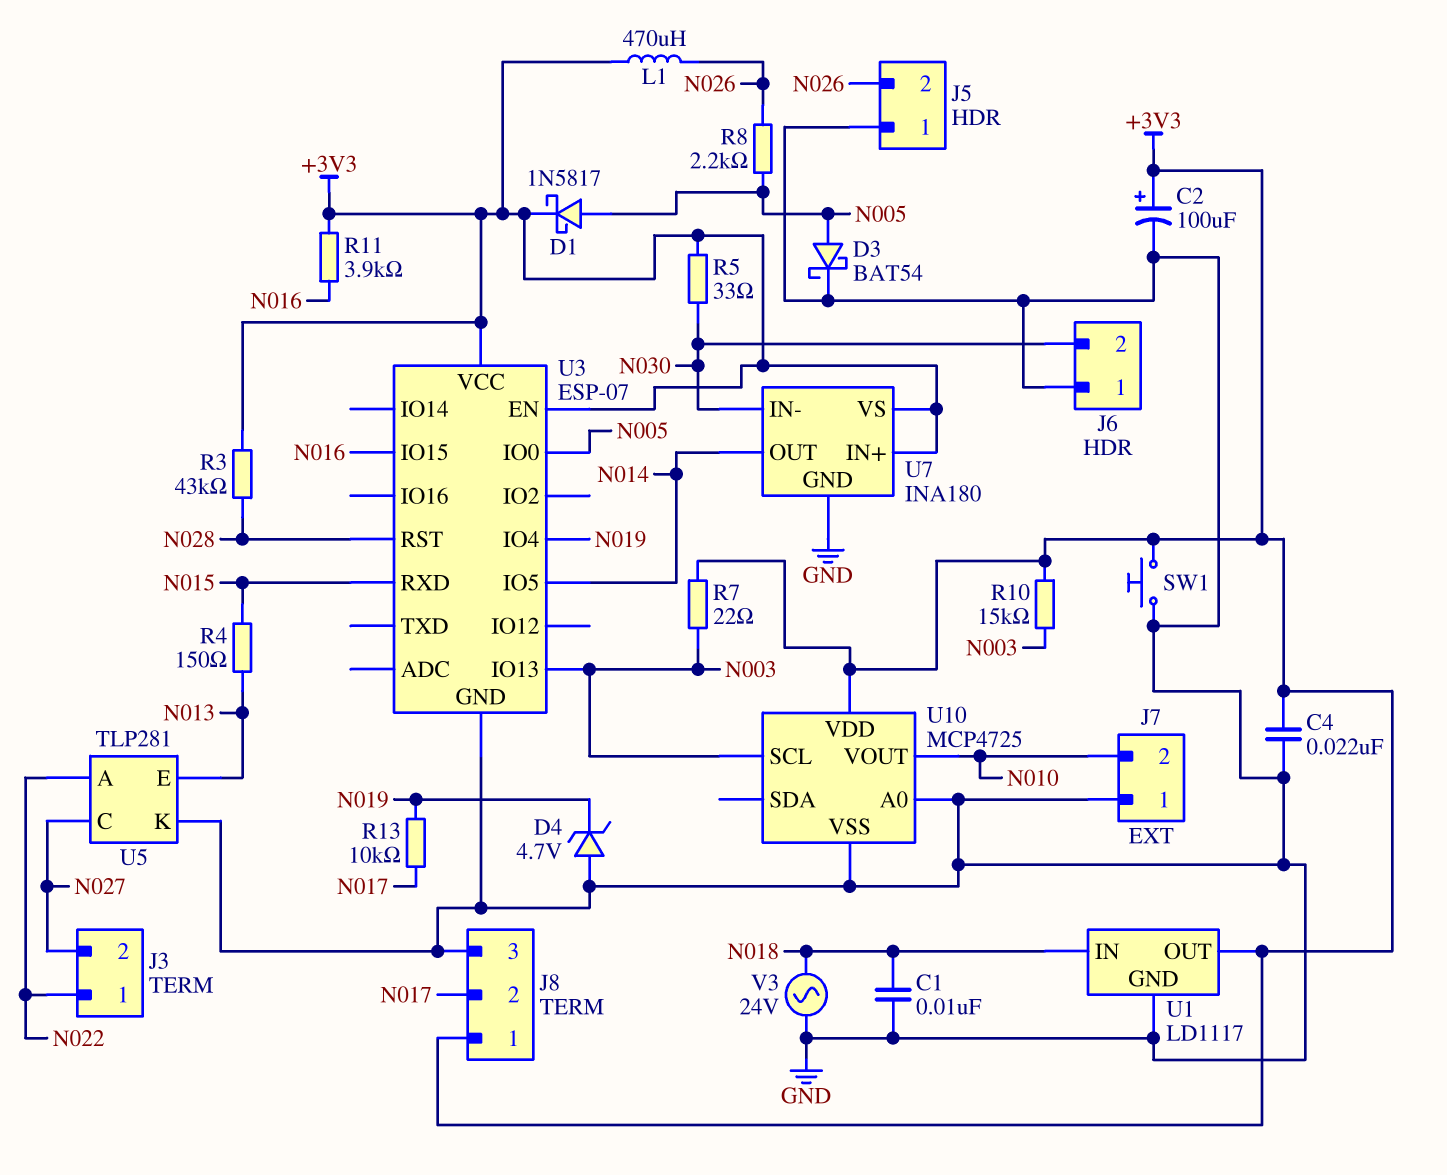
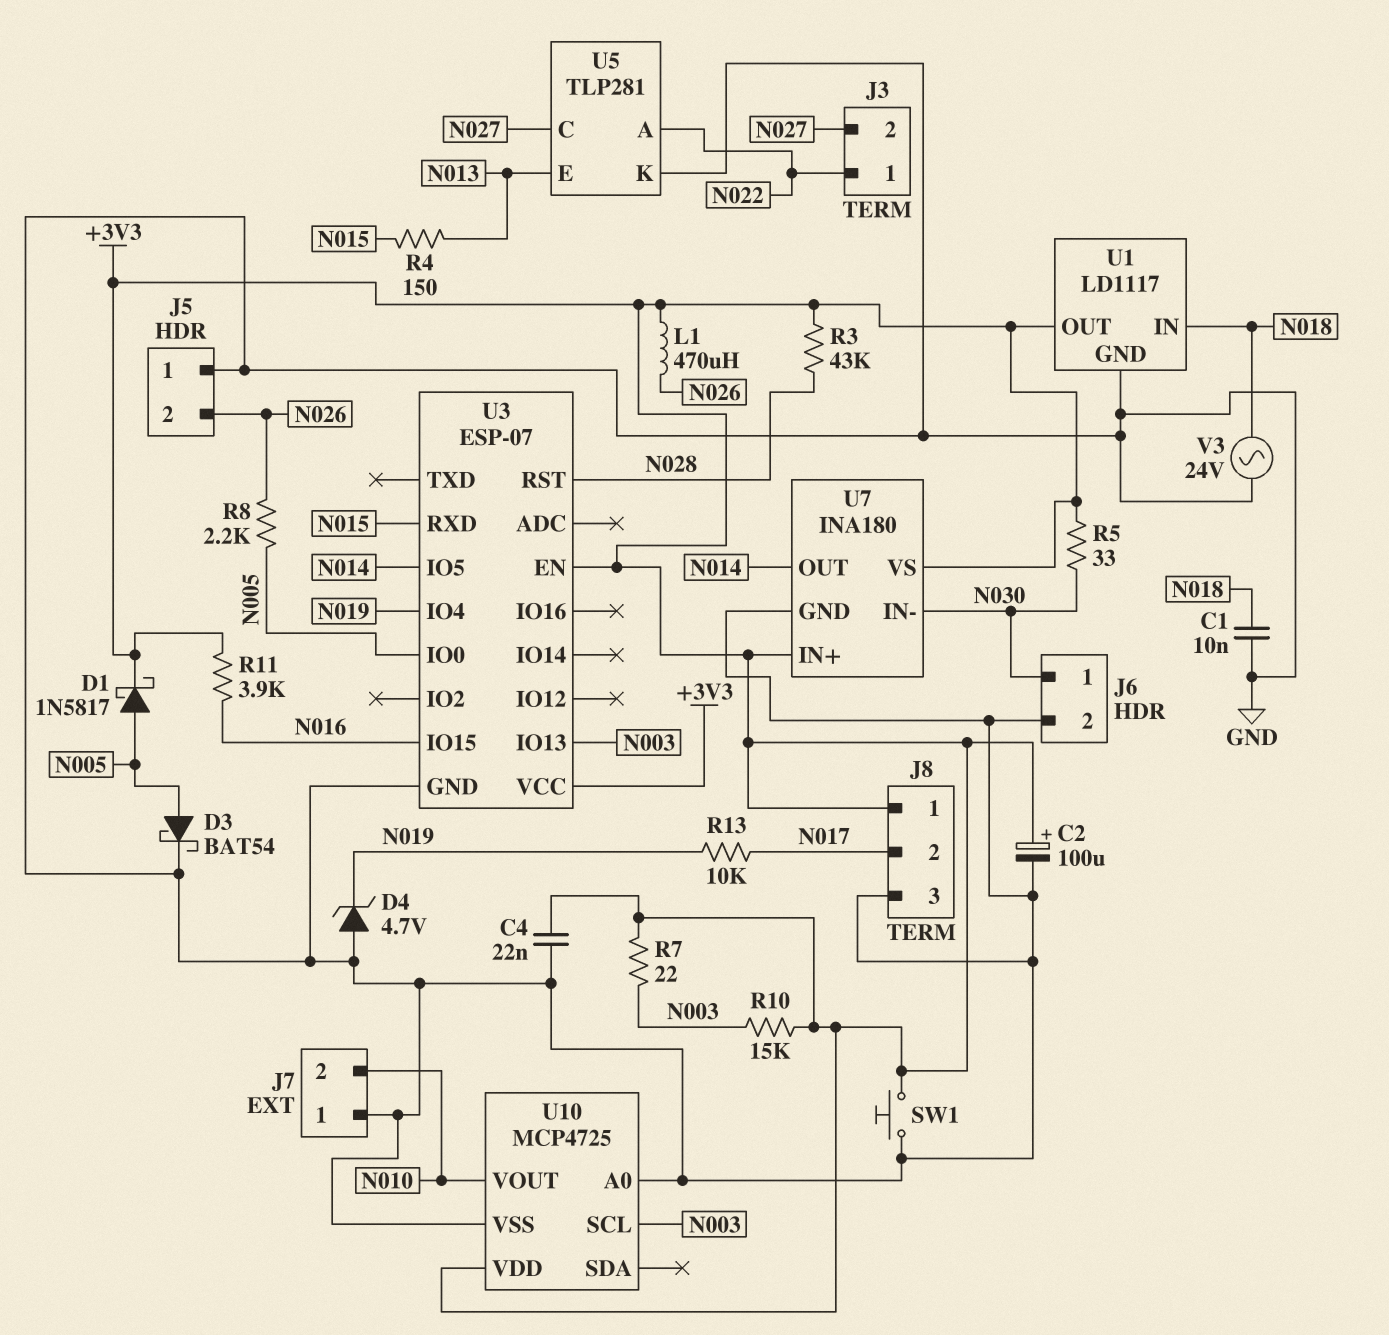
J6 pin 1: GND -> N030
J6 pin 2: N030 -> GND

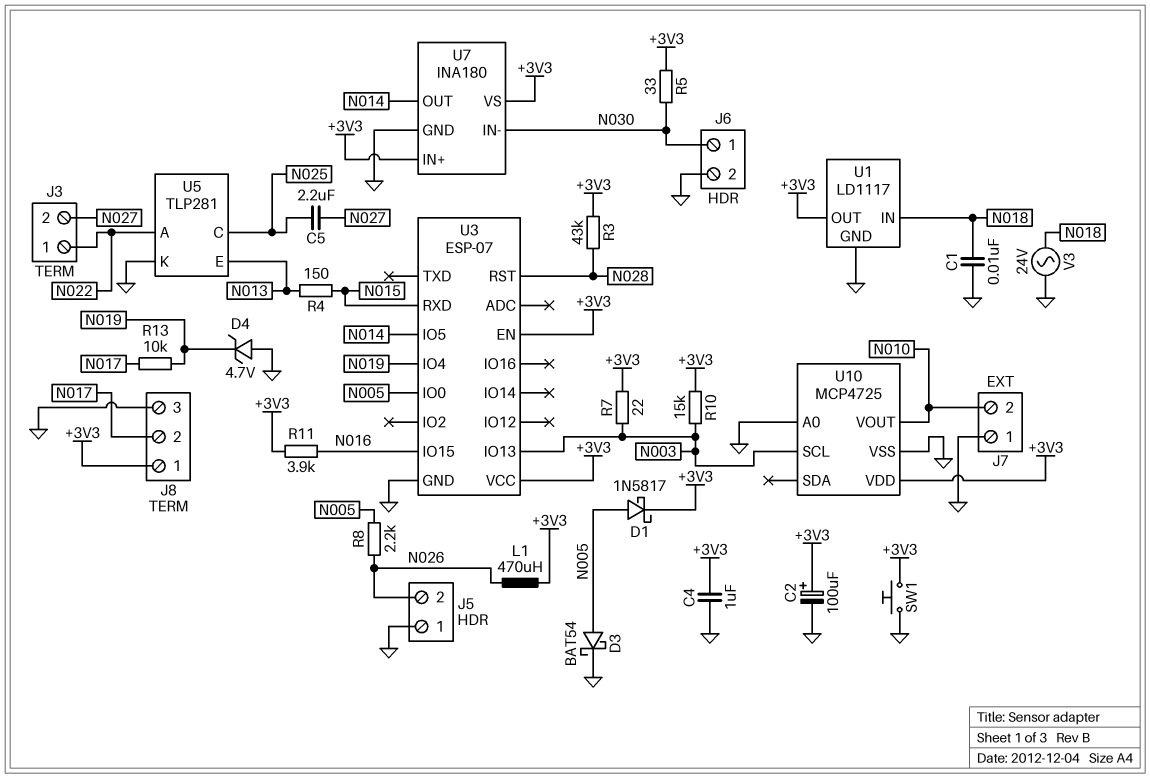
C4: 22nF (+3V3, GND) -> 1uF (+3V3, GND)
C5: none -> 2.2uF (N025, N027)
U5 pin C: N027 -> N025

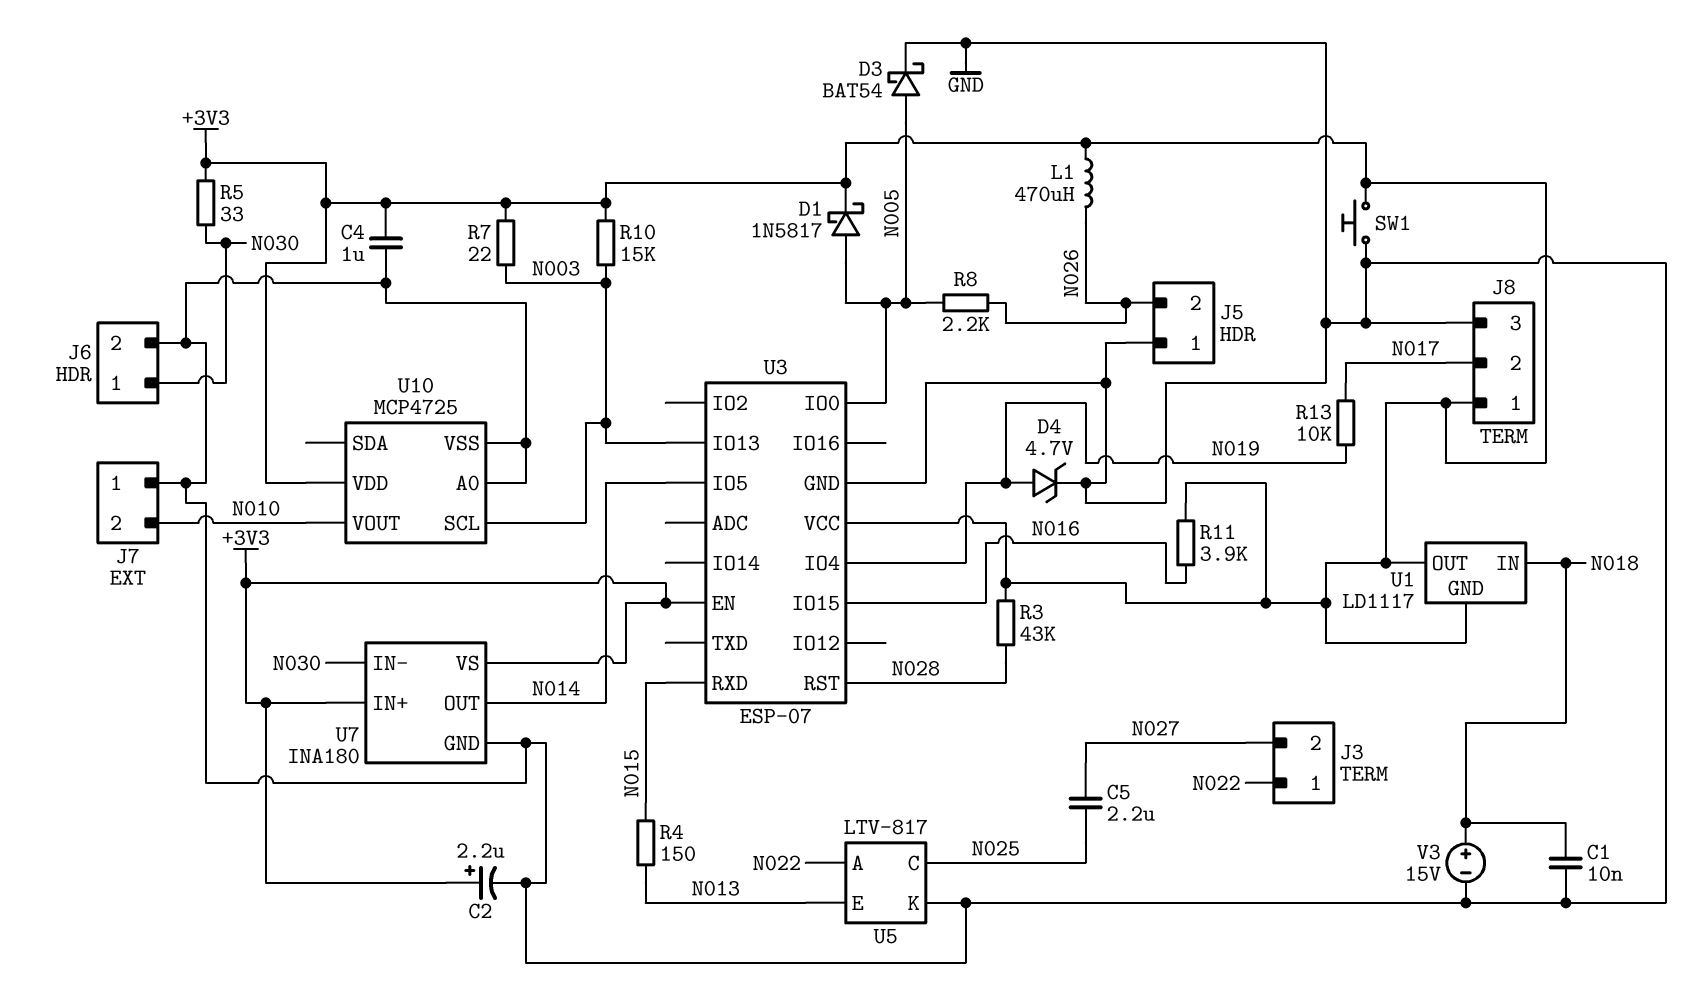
C2: 100uF (plus +3V3, minus GND) -> 2.2uF (plus +3V3, minus GND)
D4: zener 4.7V (A GND, K N019) -> zener 4.7V (A N019, K GND)
U1 pin GND: GND -> +3V3
U5: TLP281 -> LTV-817
V3: AC 24V (GND, N018) -> 15V (plus N018, minus GND)

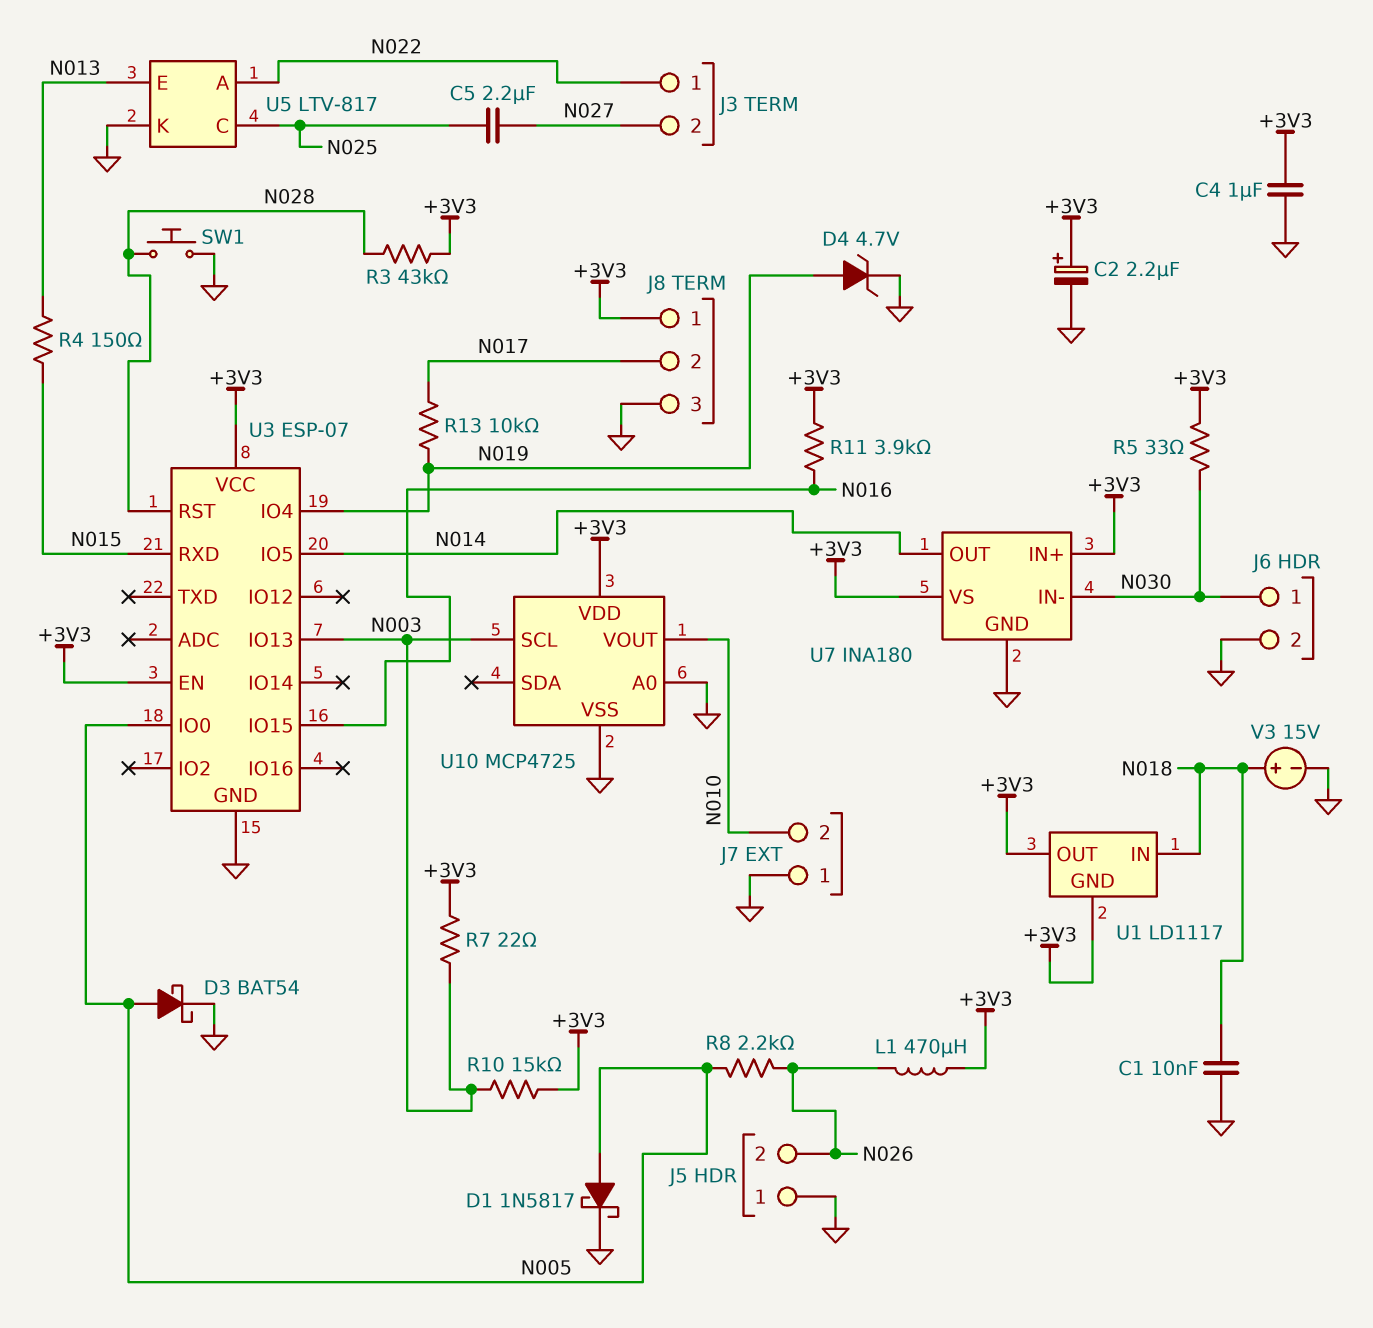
D1: schottky 1N5817 (A N005, K +3V3) -> schottky 1N5817 (A N005, K GND)
SW1: button (+3V3, GND) -> button (GND, N028)

